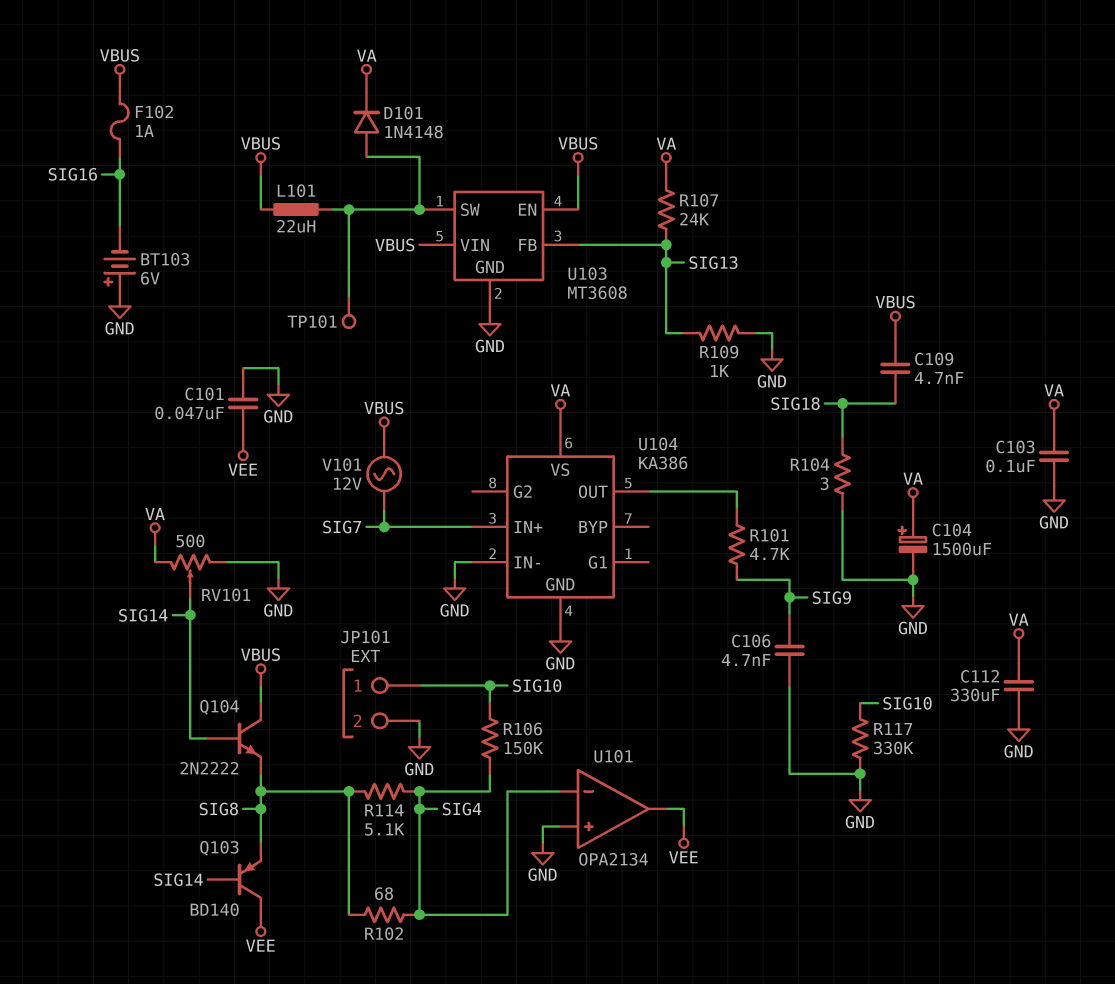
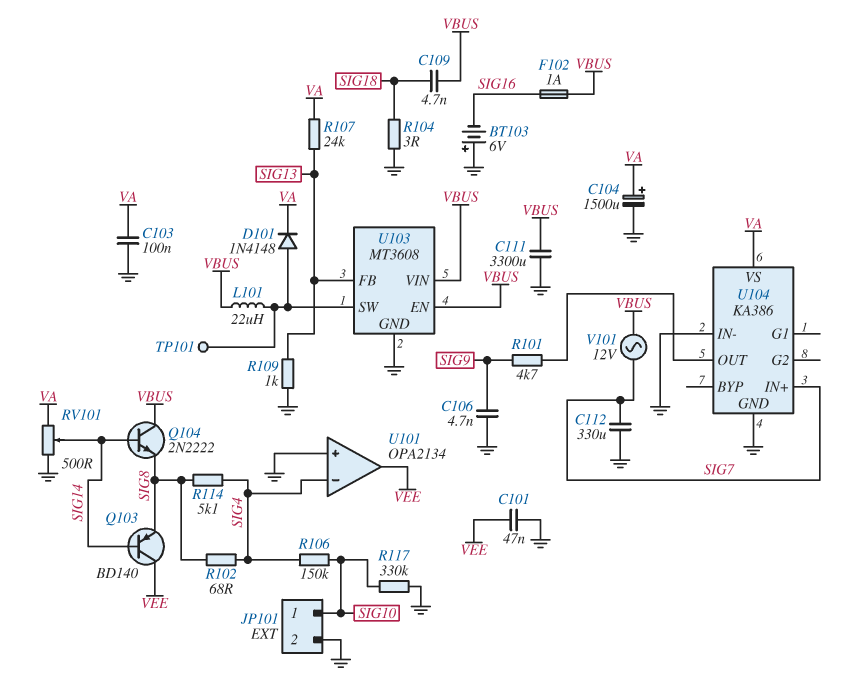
C111: none -> 3300uF (GND, VBUS)
C112: 330uF (GND, VA) -> 330uF (GND, SIG7)

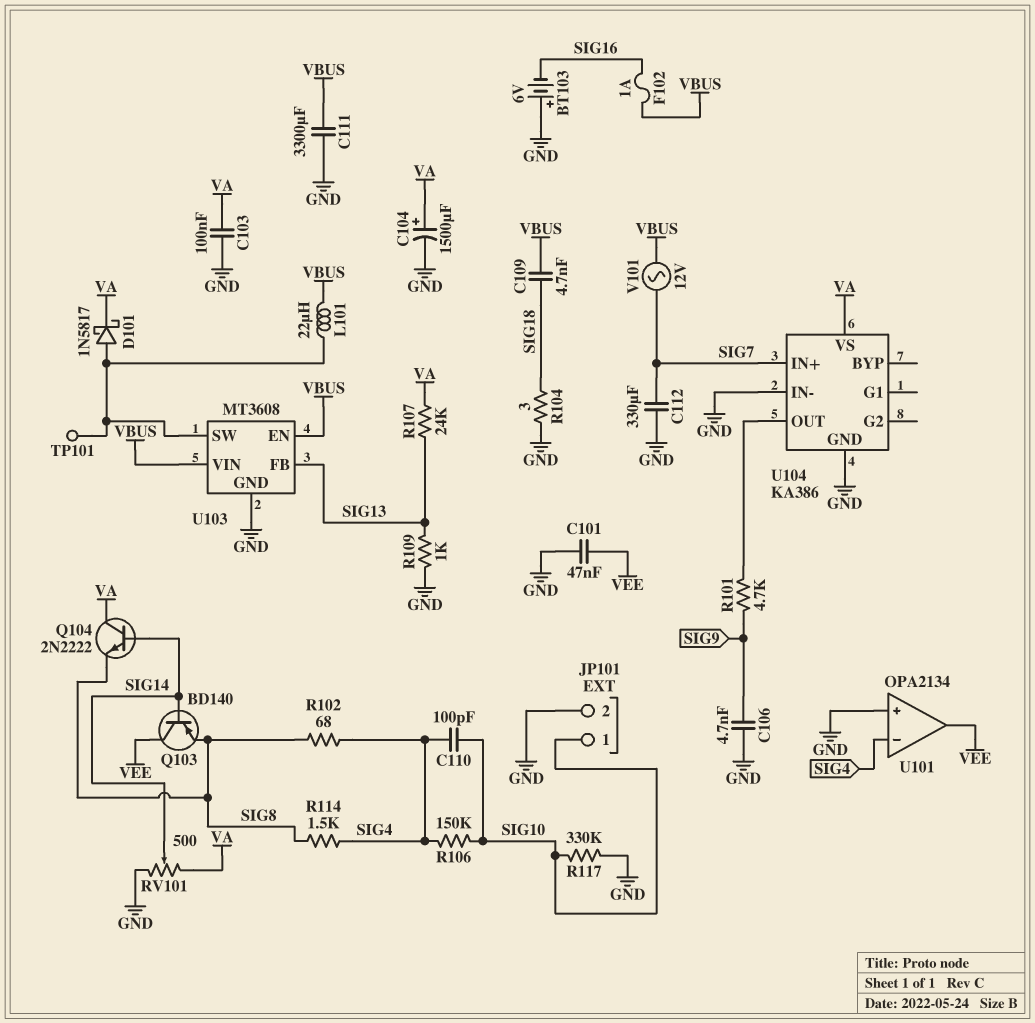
C110: none -> 100pF (SIG4, SIG10)
D101: diode 1N4148 (A U103/SW, K VA) -> schottky 1N5817 (A U103/SW, K VA)
Q104: NPN 2N2222 (B SIG14, C VBUS, E SIG8) -> NPN 2N2222 (B SIG14, C VA, E SIG8)
R114: 5.1k (SIG4, SIG8) -> 1.5k (SIG4, SIG8)

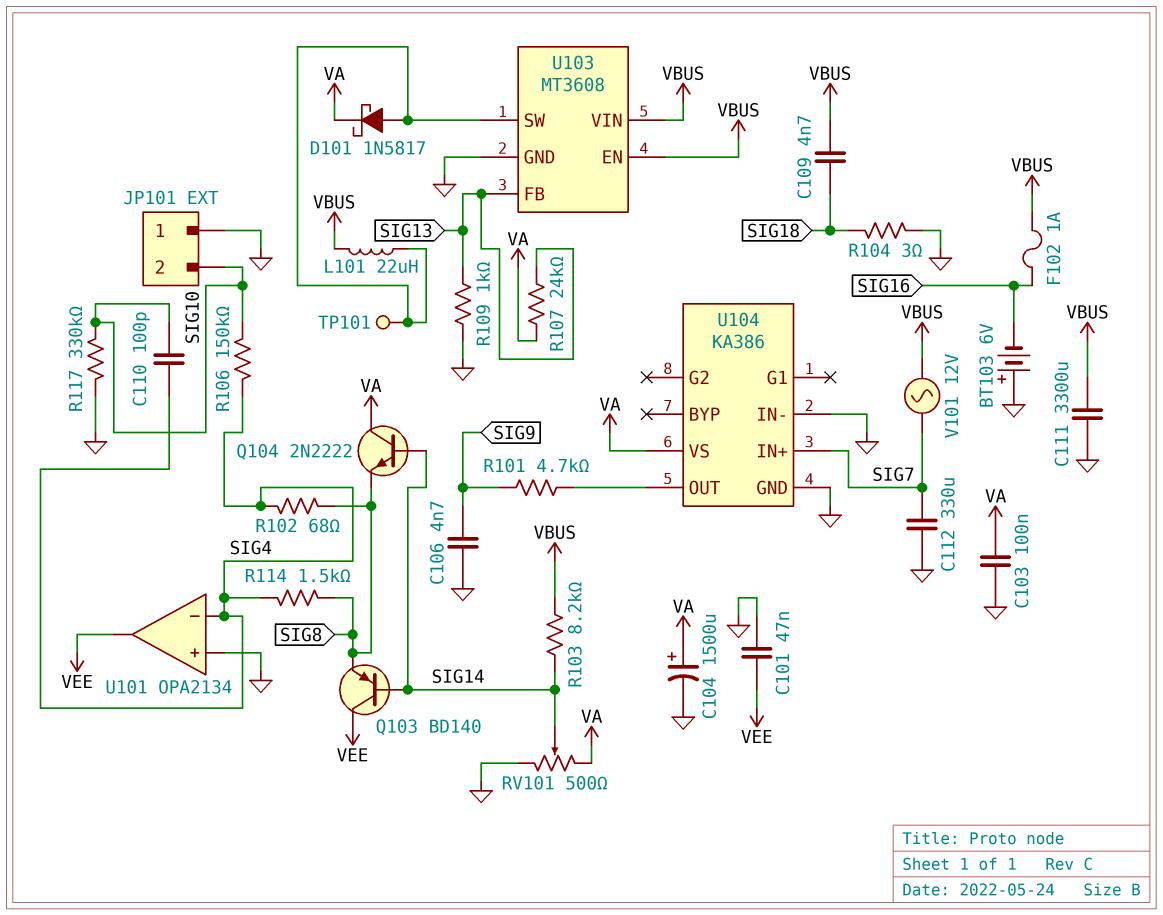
JP101 pin 1: SIG10 -> GND
JP101 pin 2: GND -> SIG10
R103: none -> 8.2k (SIG14, VBUS)

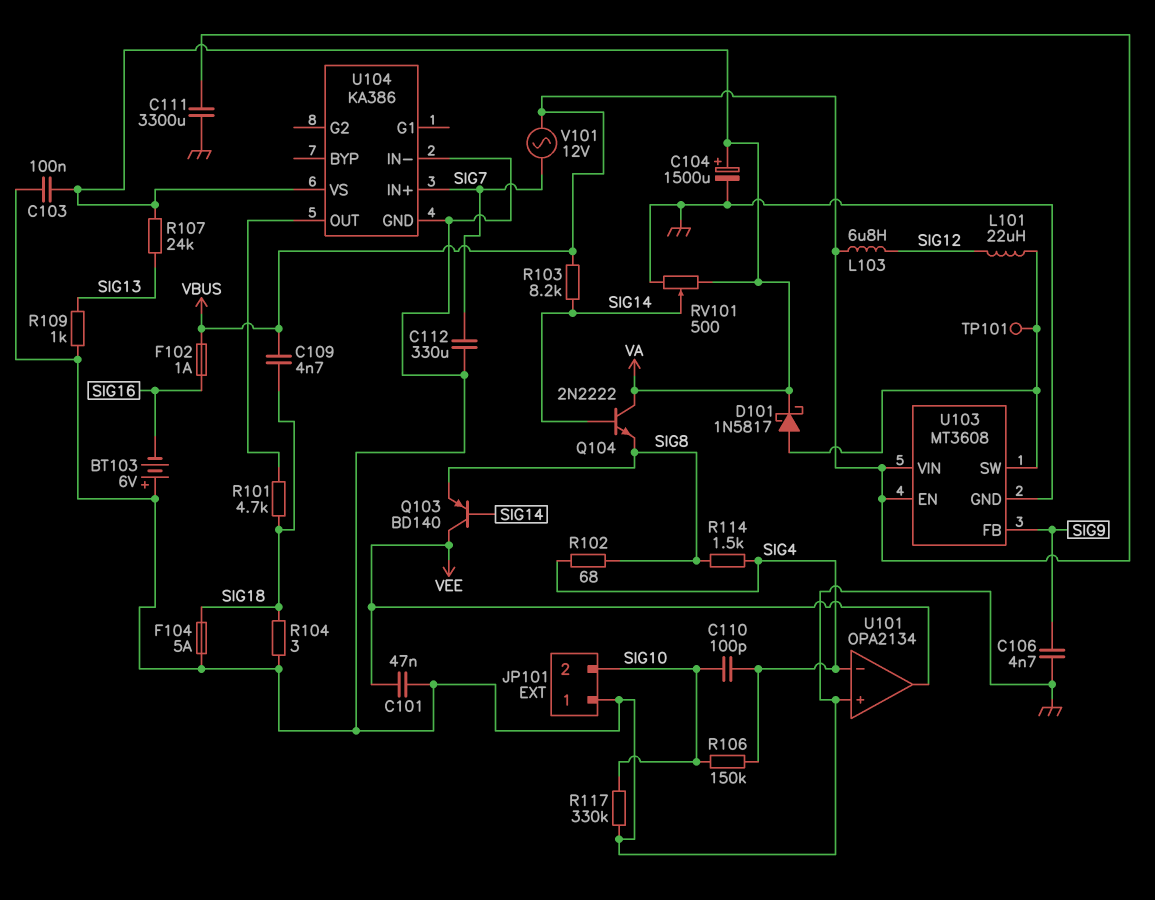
F104: none -> 5A (GND, SIG18)
L101: 22uH (U103/SW, VBUS) -> 22uH (SIG12, U103/SW)
L103: none -> 6.8uH (SIG12, VBUS)
R101: 4.7k (SIG9, U104/OUT) -> 4.7k (SIG18, U104/OUT)
U103 pin FB: SIG13 -> SIG9

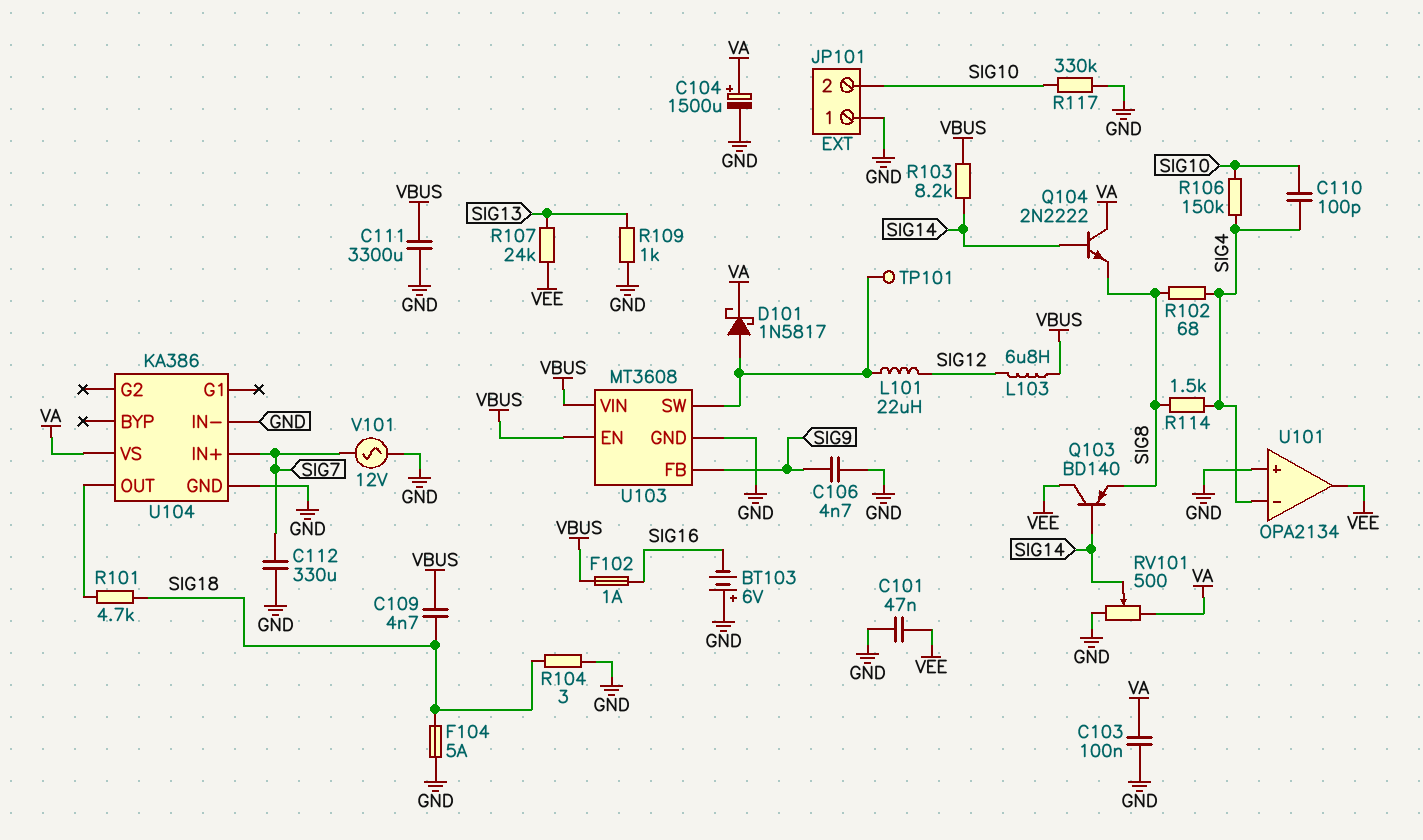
R107: 24k (SIG13, VA) -> 24k (SIG13, VEE)
V101: AC 12V (SIG7, VBUS) -> AC 12V (GND, SIG7)

